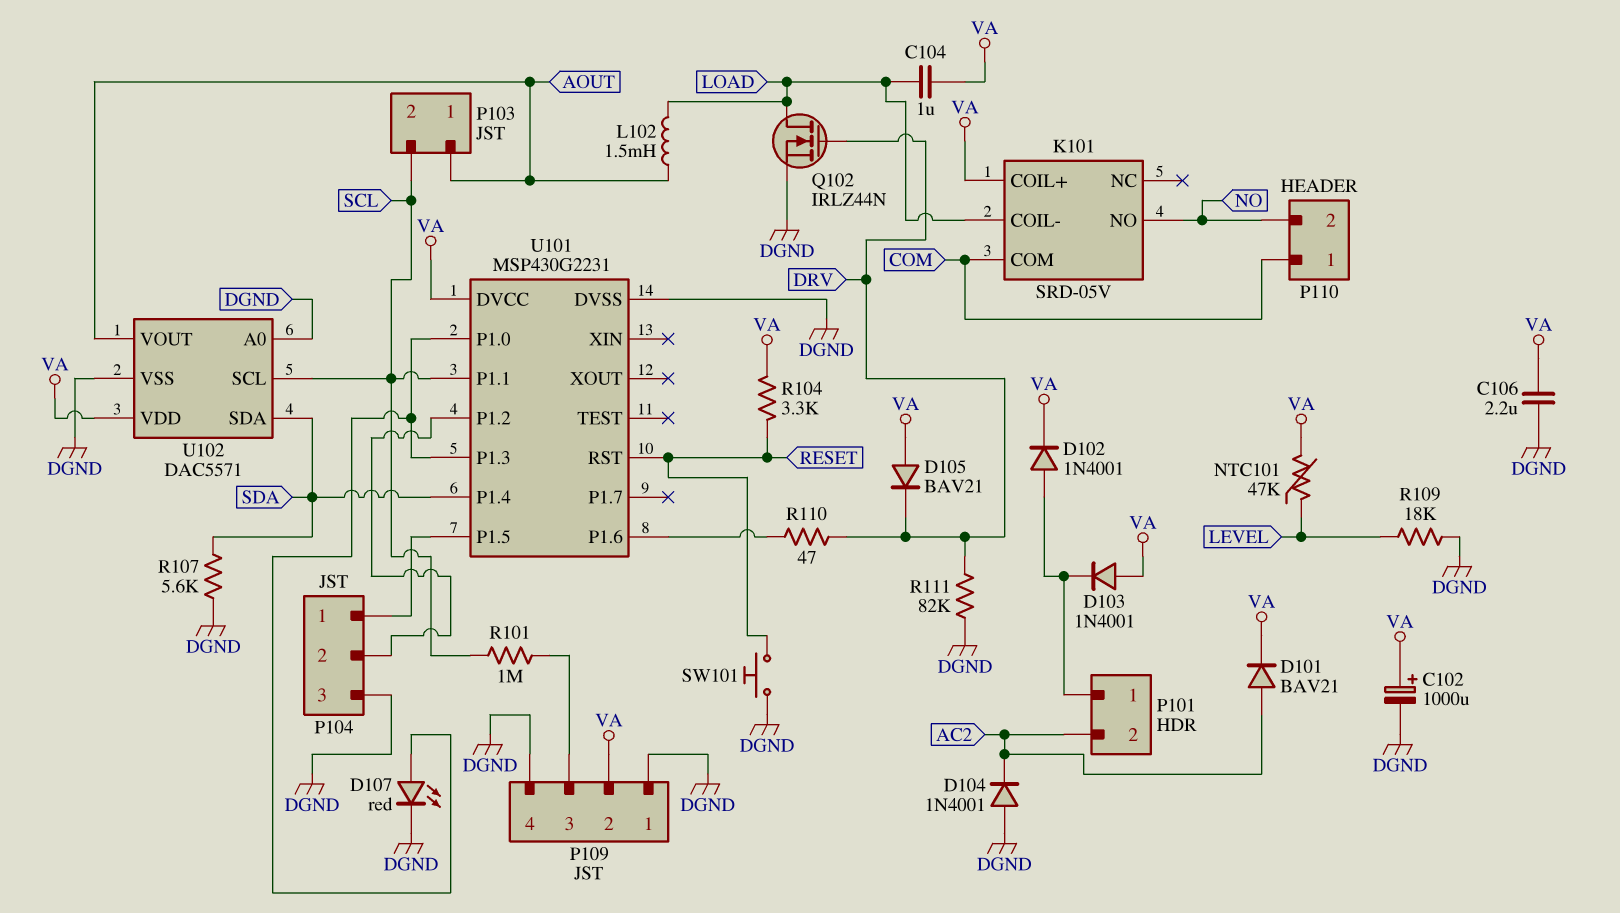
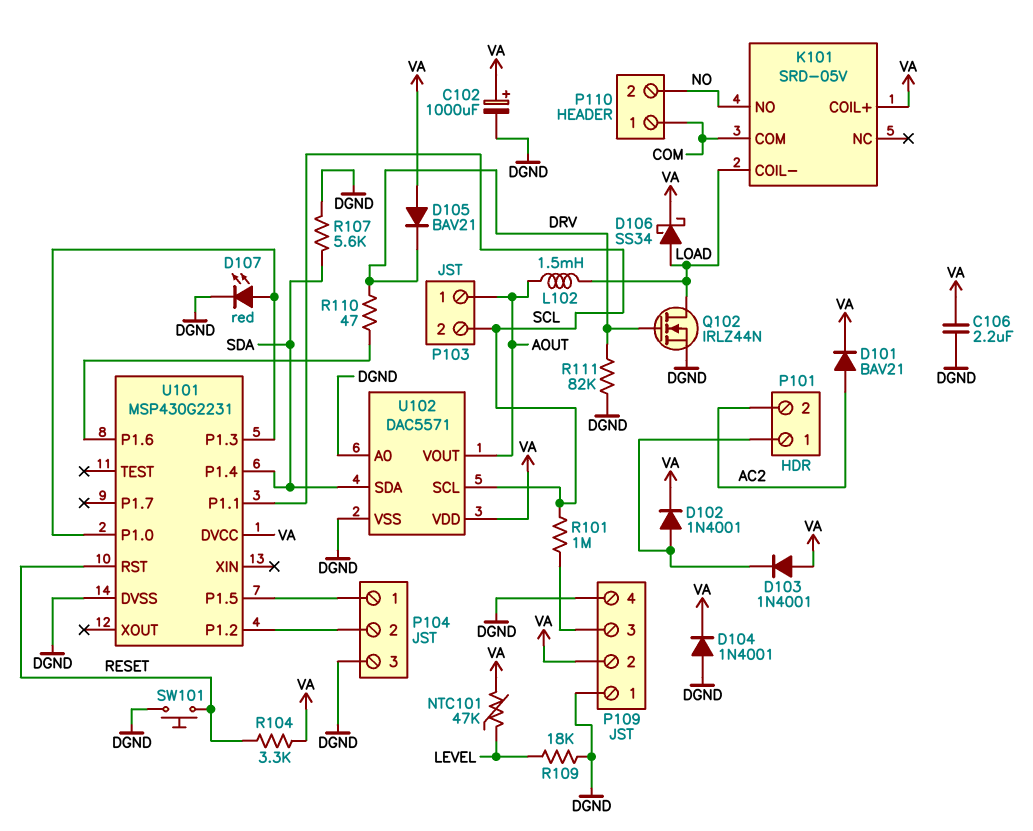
C104: 1uF (LOAD, VA) -> none
D104: diode 1N4001 (A DGND, K AC2) -> diode 1N4001 (A DGND, K VA)
D106: none -> schottky SS34 (A LOAD, K VA)

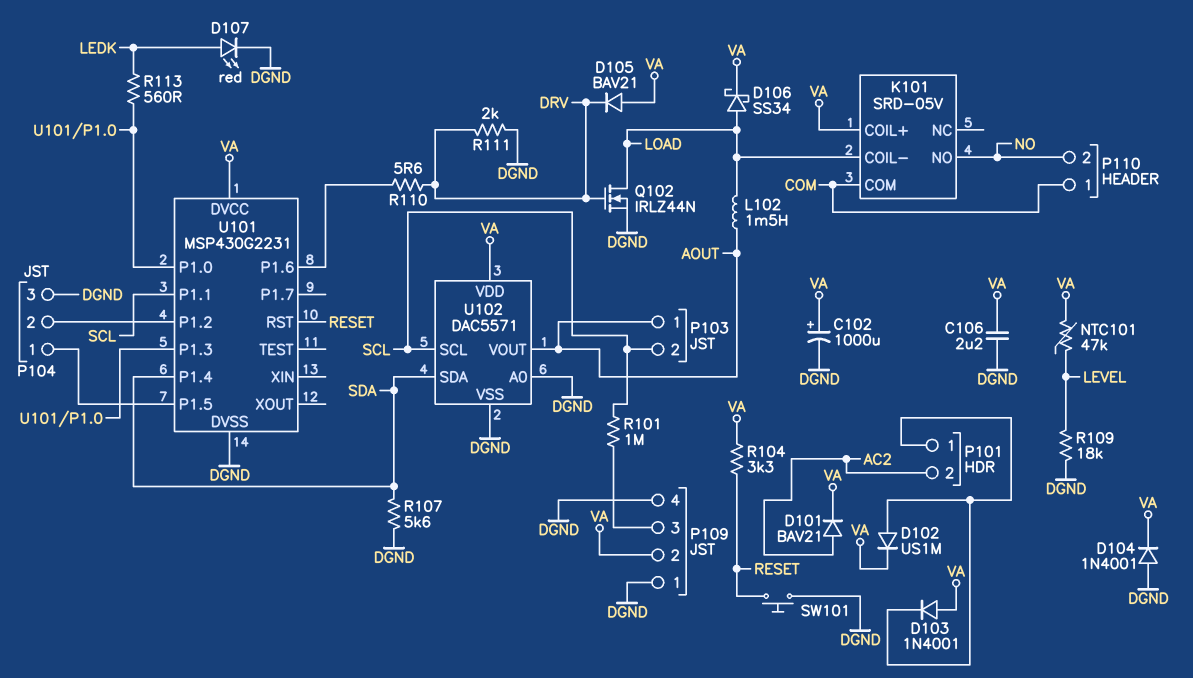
D102: diode 1N4001 (A P101/1, K VA) -> diode US1M (A P101/1, K VA)
D107: LED red (A U101/P1.0, K DGND) -> LED red (A LEDK, K DGND)
R110: 47 (DRV, U101/P1.6) -> 5.6 (DRV, U101/P1.6)
R111: 82k (DGND, DRV) -> 2k (DGND, DRV)
R113: none -> 560 (LEDK, U101/P1.0)

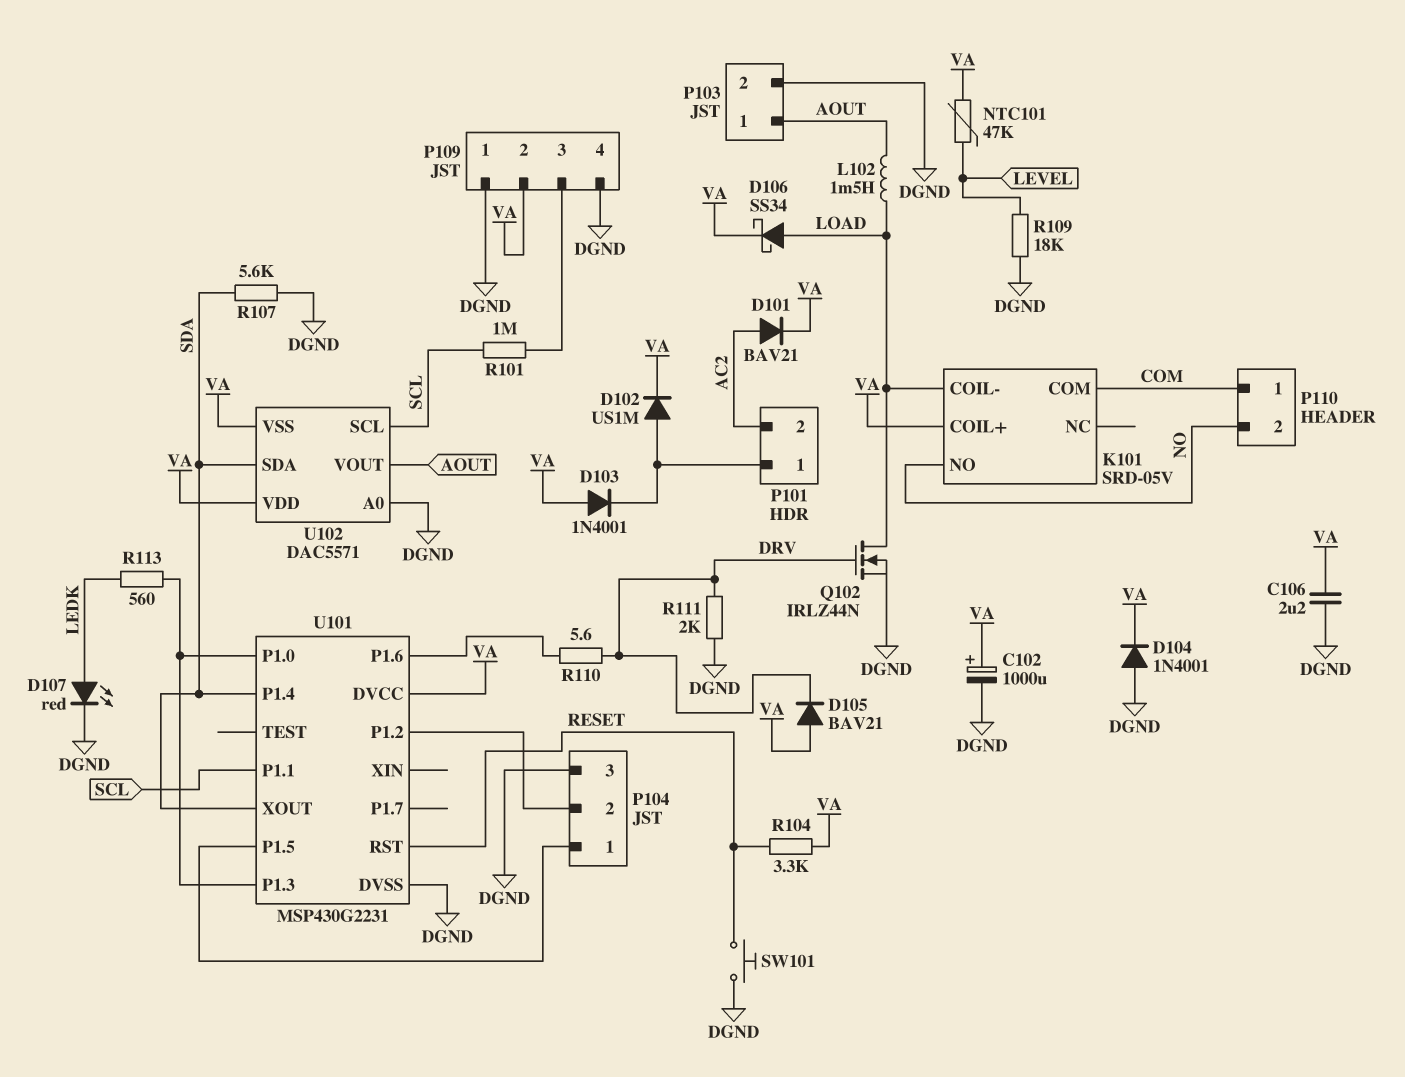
P103 pin 2: SCL -> DGND
U101 pin XOUT: none -> SDA
U102 pin VSS: DGND -> VA

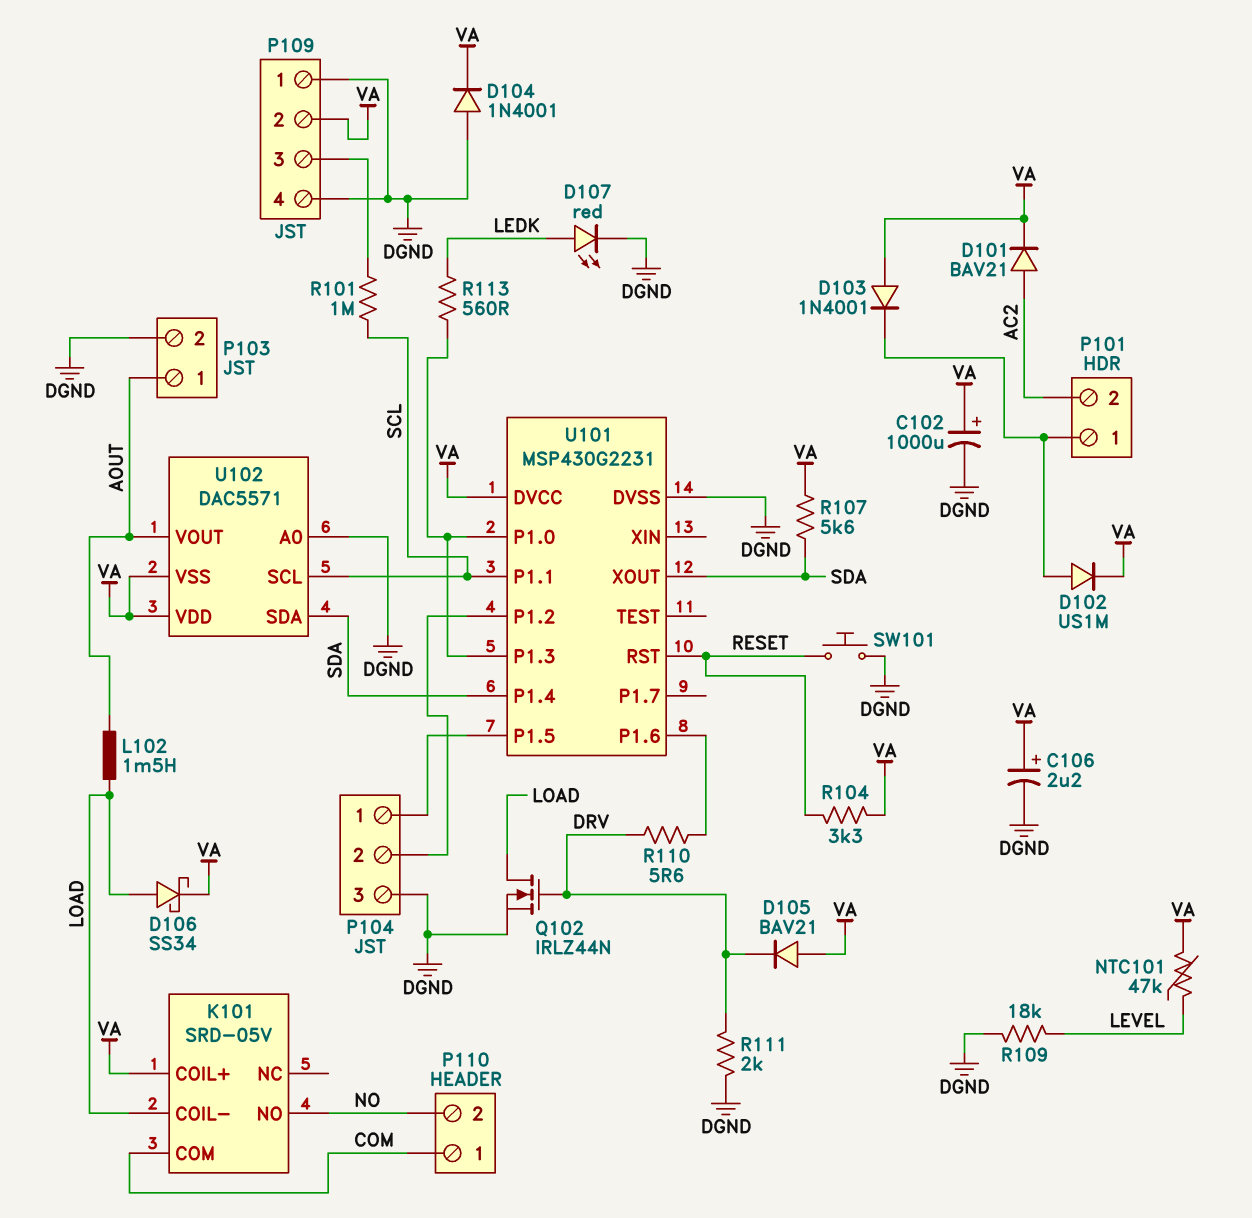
C106: 2.2uF (DGND, VA) -> 2.2uF (plus VA, minus DGND)
R107: 5.6k (DGND, SDA) -> 5.6k (SDA, VA)

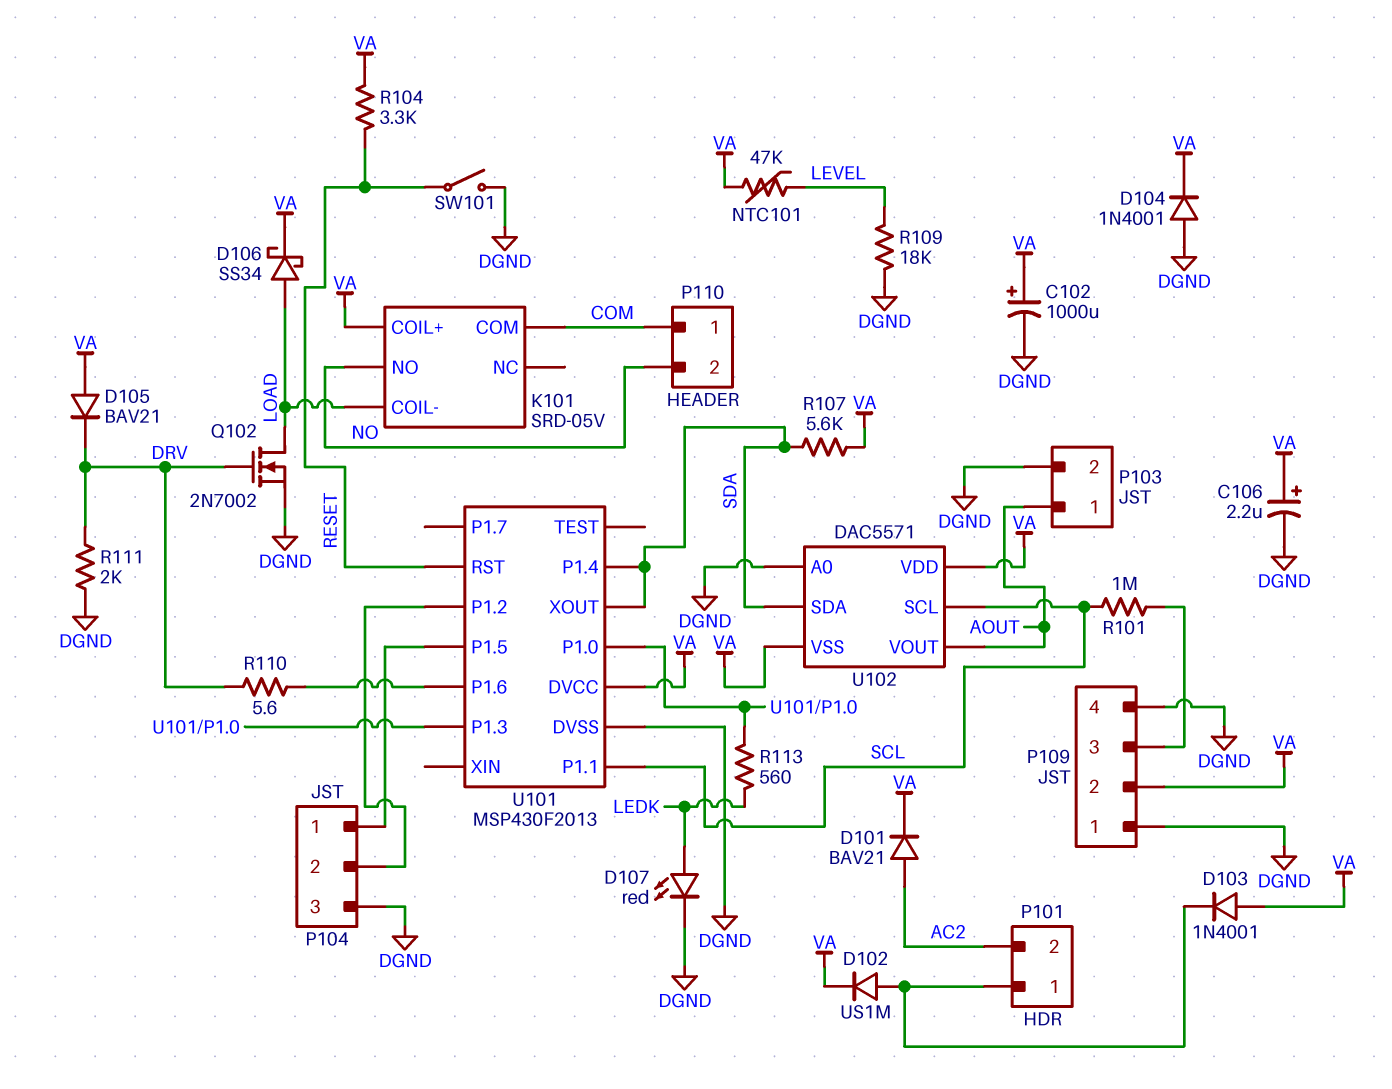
L102: 1.5mH (AOUT, LOAD) -> none
Q102: NMOS IRLZ44N (G DRV, D LOAD, S DGND) -> NMOS 2N7002 (G DRV, D LOAD, S DGND)
SW101: button (DGND, RESET) -> switch (DGND, RESET)
U101: MSP430G2231 -> MSP430F2013

